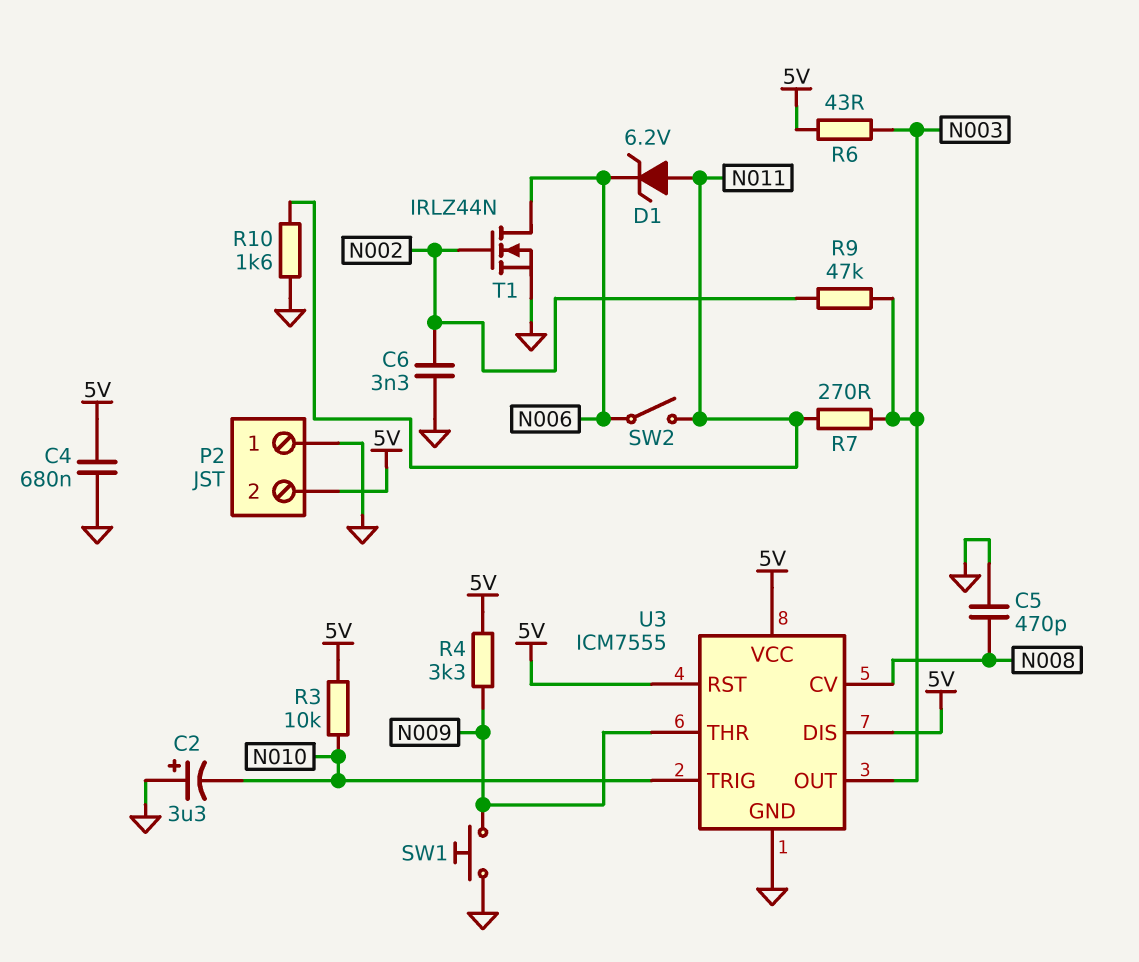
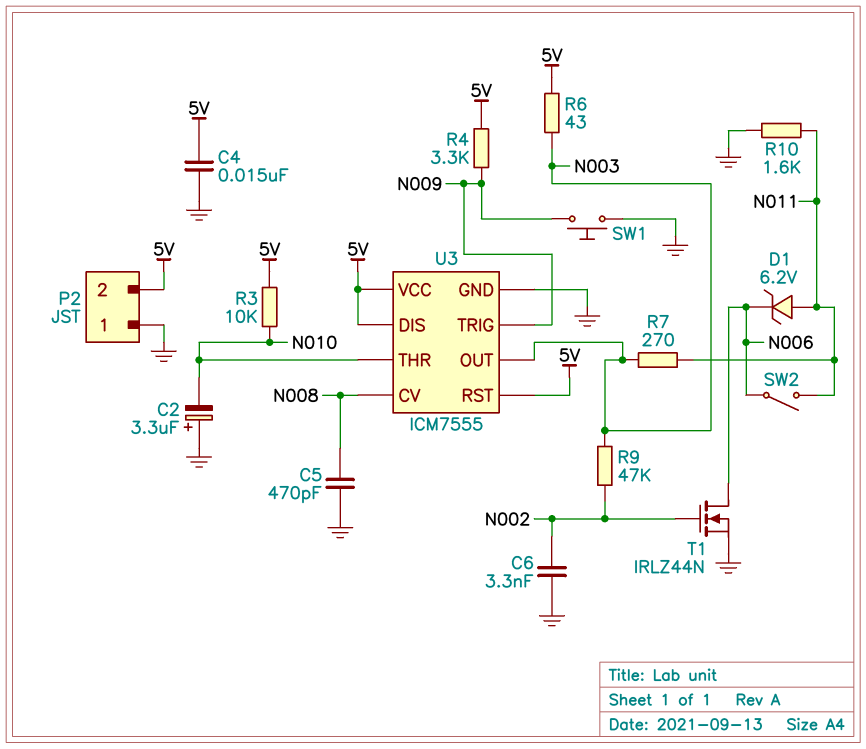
C4: 680nF (5V, GND) -> 15nF (5V, GND)
U3 pin THR: N009 -> N010
U3 pin TRIG: N010 -> N009

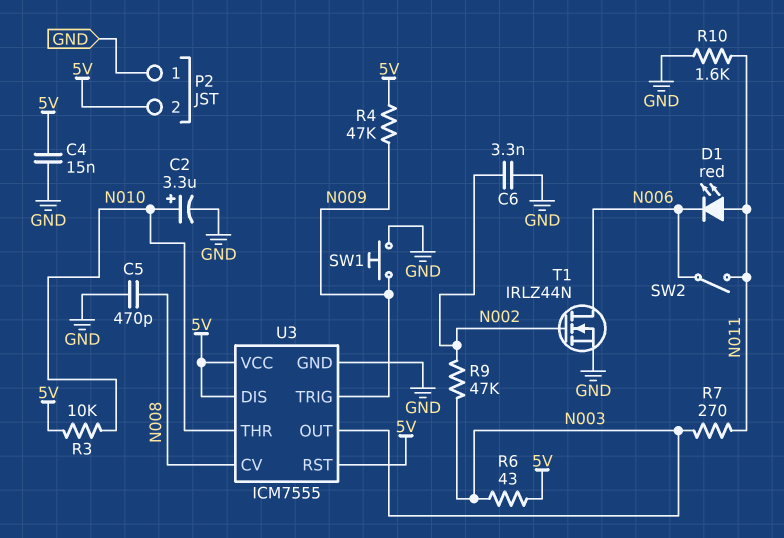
C2: 3.3uF (plus GND, minus N010) -> 3.3uF (plus N010, minus GND)
D1: zener 6.2V (A N011, K N006) -> LED red (A N011, K N006)
R4: 3.3k (5V, N009) -> 47k (5V, N009)

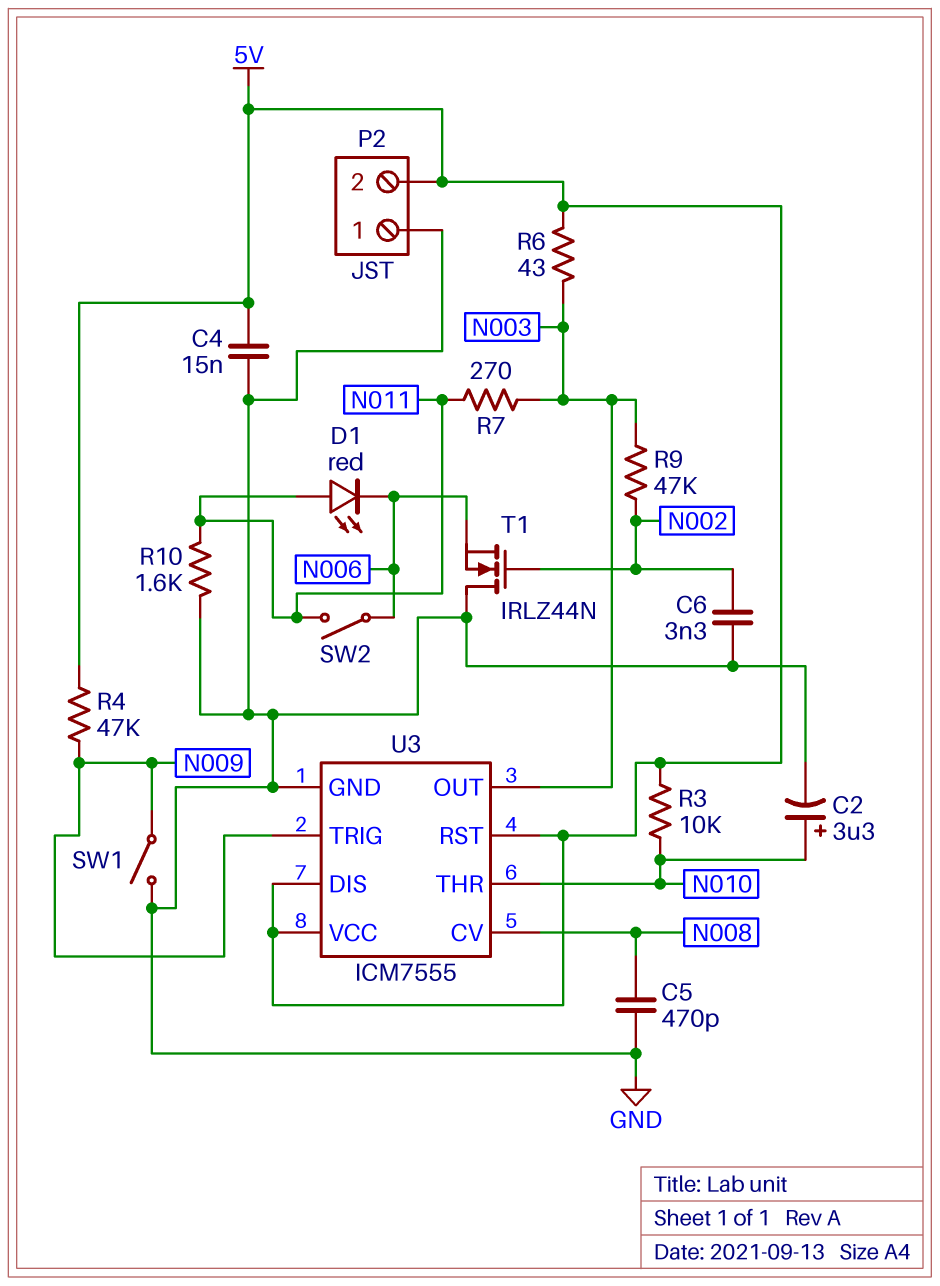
SW1: button (GND, N009) -> switch (GND, N009)
T1: NMOS IRLZ44N (G N002, D N006, S GND) -> NMOS IRLZ44N (G N002, D GND, S N006)

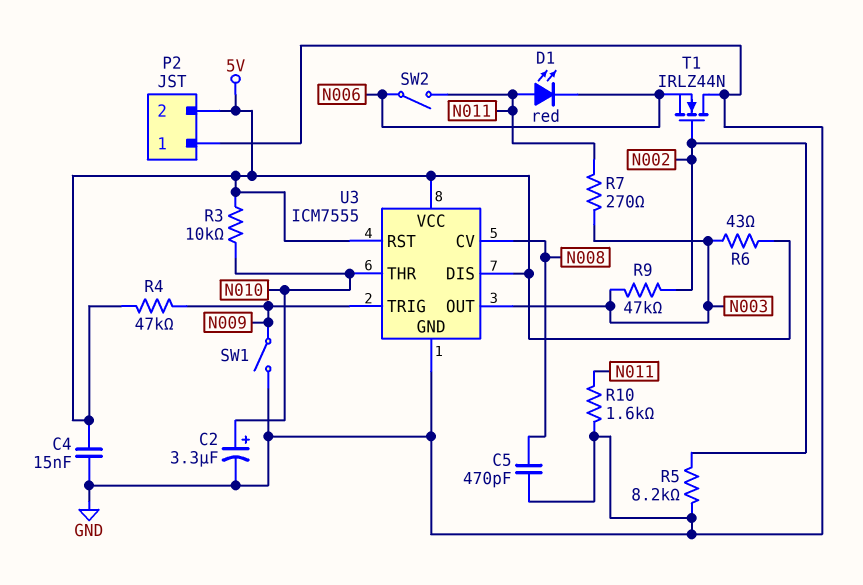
C6: 3.3nF (GND, N002) -> none
R5: none -> 8.2k (GND, N002)

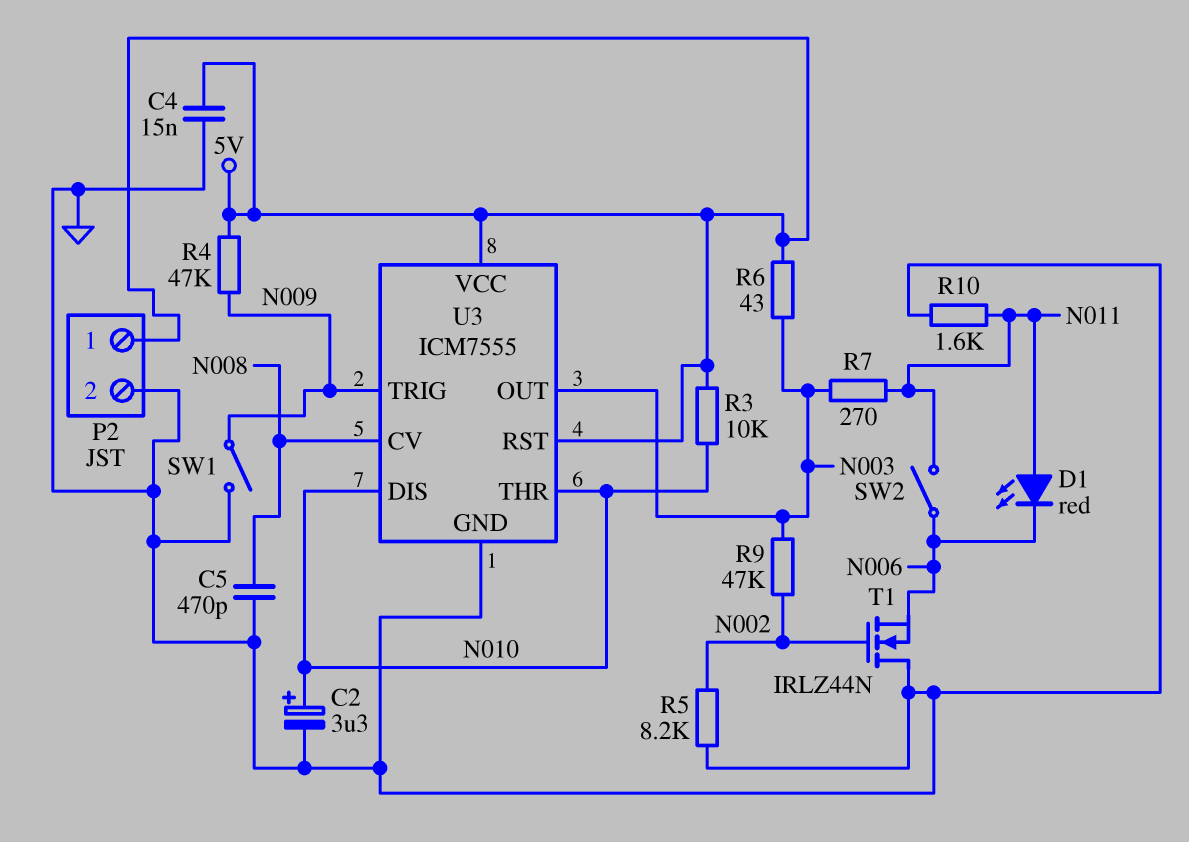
P2 pin 1: GND -> 5V
P2 pin 2: 5V -> GND
U3 pin DIS: 5V -> N010

